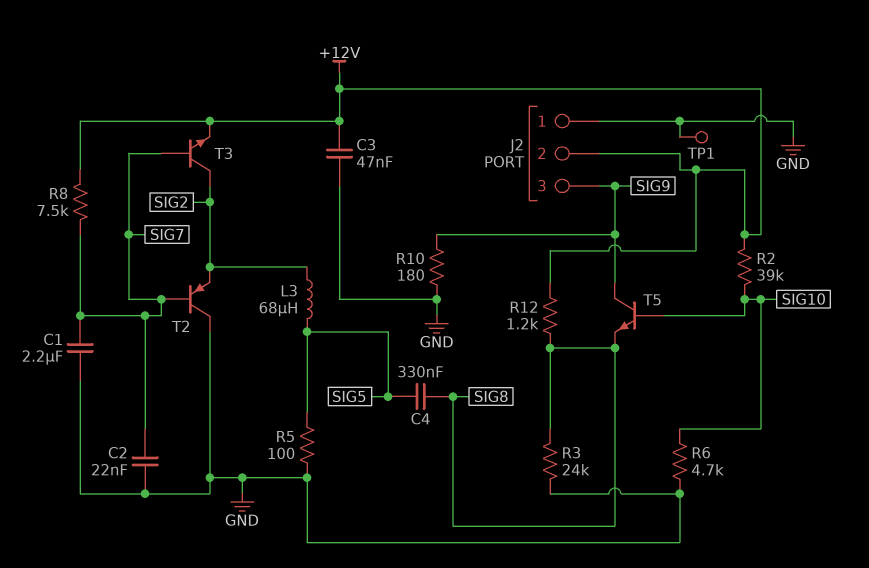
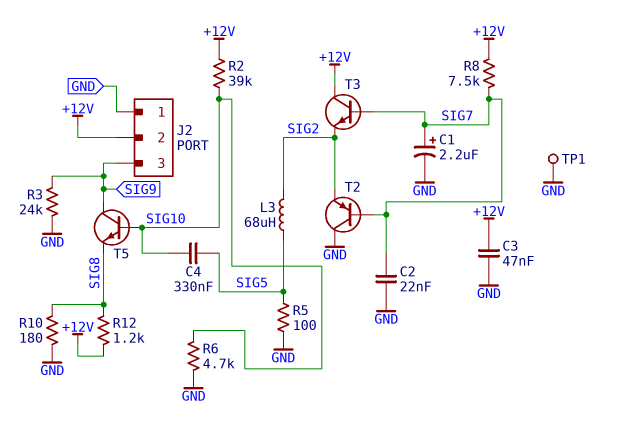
C1: 2.2uF (GND, SIG7) -> 2.2uF (plus SIG7, minus GND)
C4: 330nF (SIG5, SIG8) -> 330nF (SIG5, SIG10)
R3: 24k (GND, SIG8) -> 24k (GND, SIG9)
R10: 180 (GND, SIG9) -> 180 (GND, SIG8)
T3: NPN (B SIG7, C SIG2, E +12V) -> NPN (B SIG7, C +12V, E SIG2)

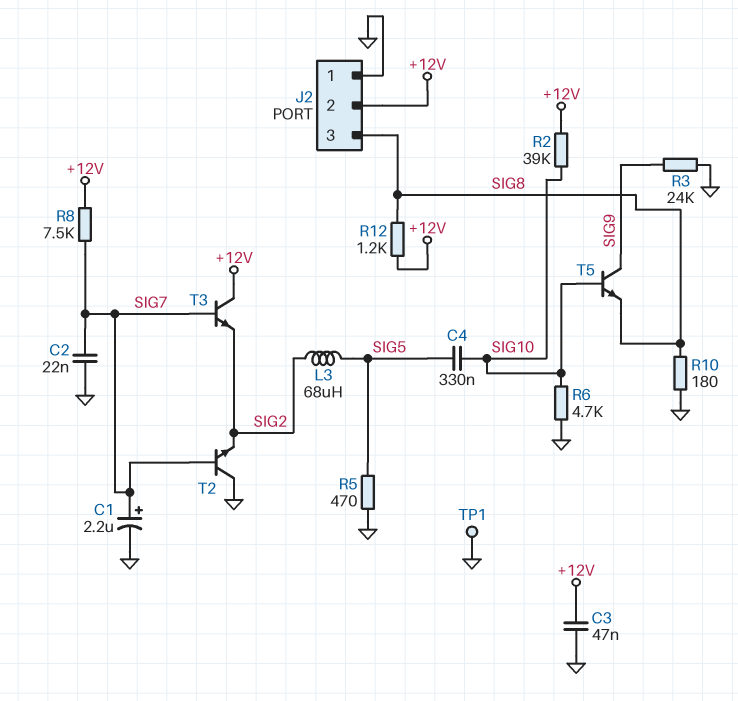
J2 pin 3: SIG9 -> SIG8
R5: 100 (GND, SIG5) -> 470 (GND, SIG5)
T2: PNP (B SIG7, C GND, E SIG2) -> NPN (B SIG7, C GND, E SIG2)

